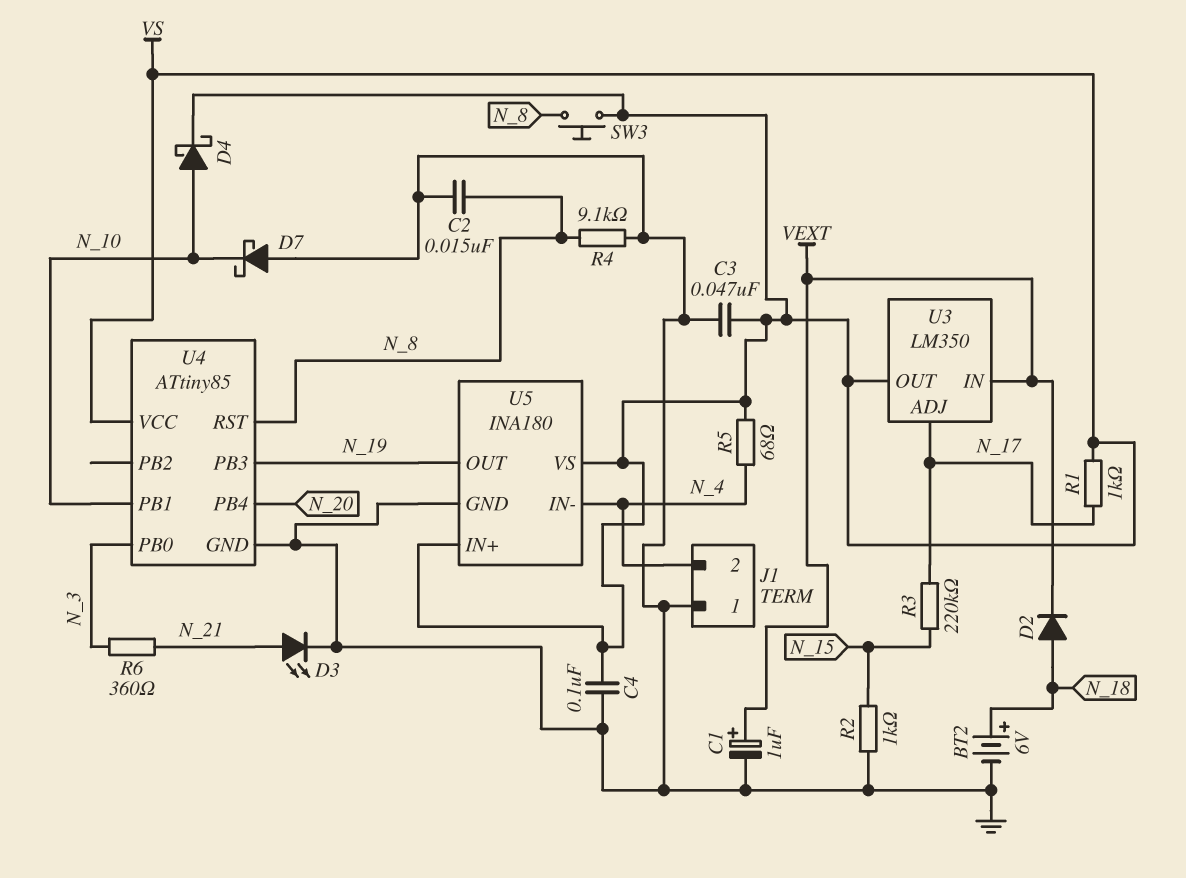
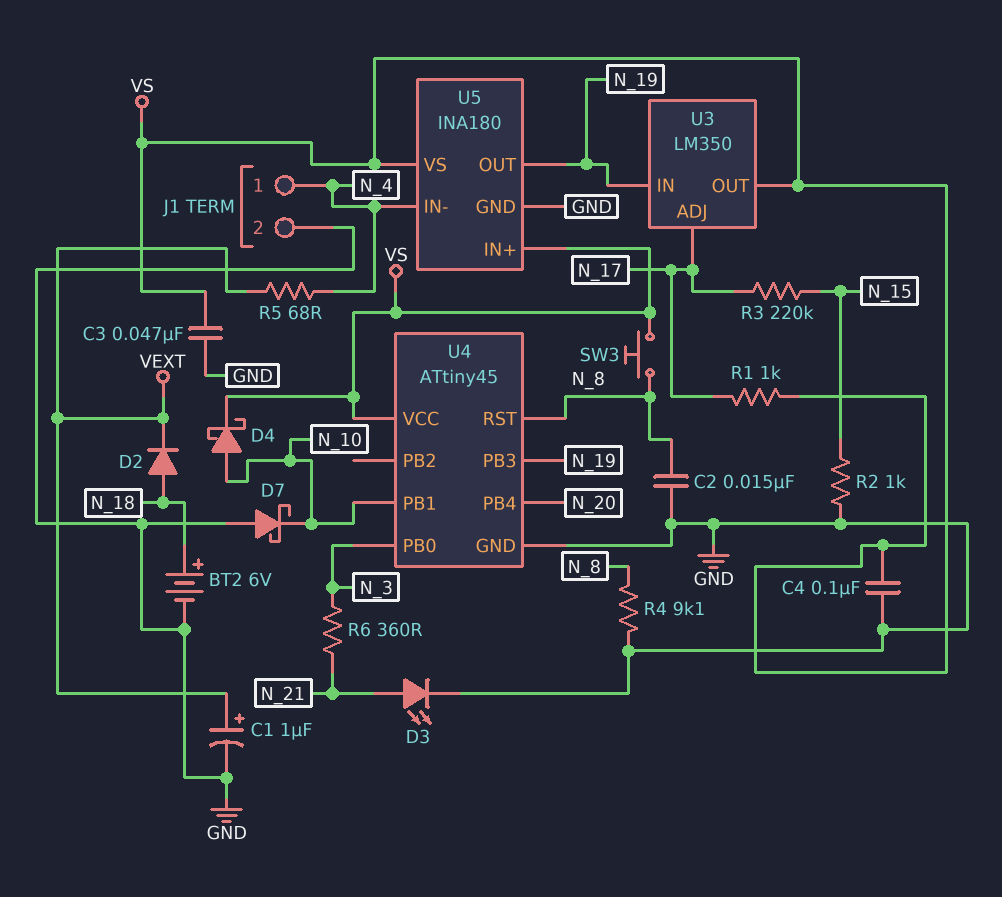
J1 pin 1: GND -> N_4
J1 pin 2: N_4 -> GND
R5: 68 (N_4, VS) -> 68 (N_4, VEXT)
U3 pin IN: VEXT -> N_19
U4: ATtiny85 -> ATtiny45

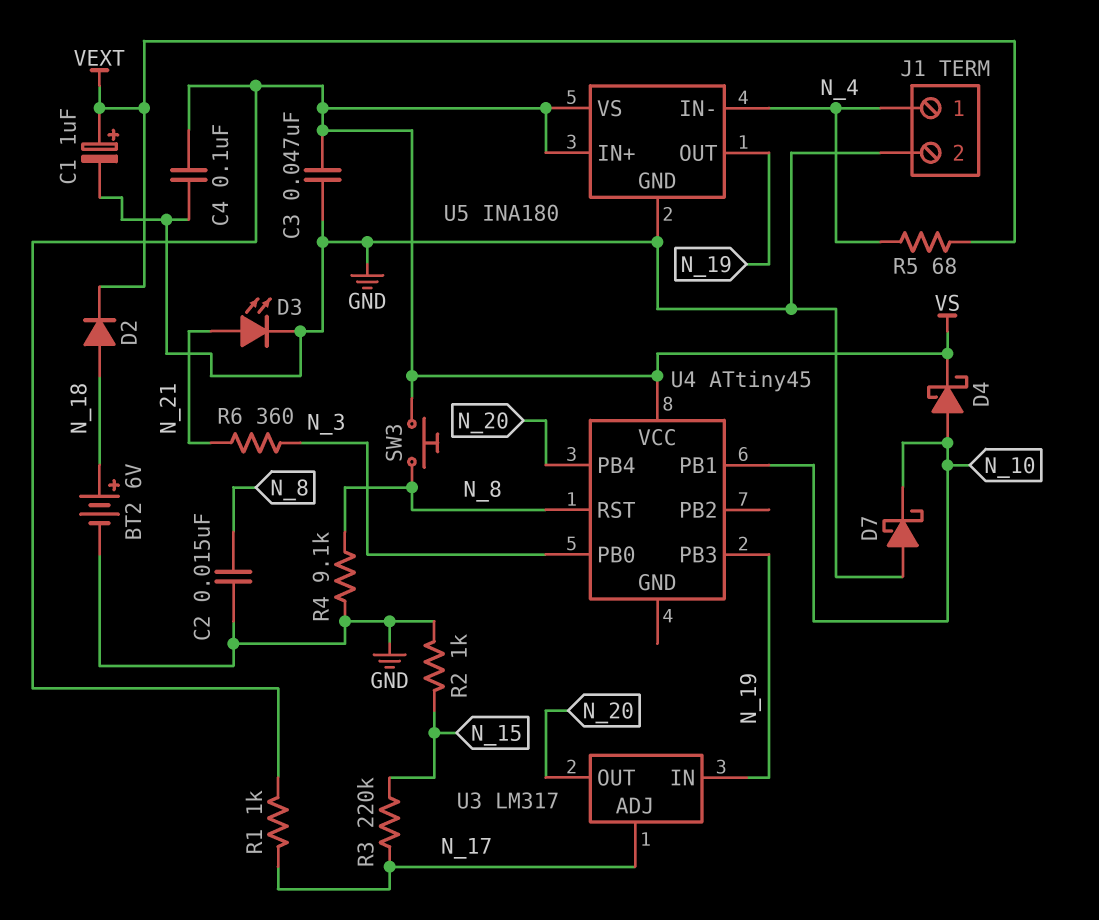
U3: LM350 -> LM317
U3 pin OUT: VS -> N_20
U4 pin GND: GND -> none

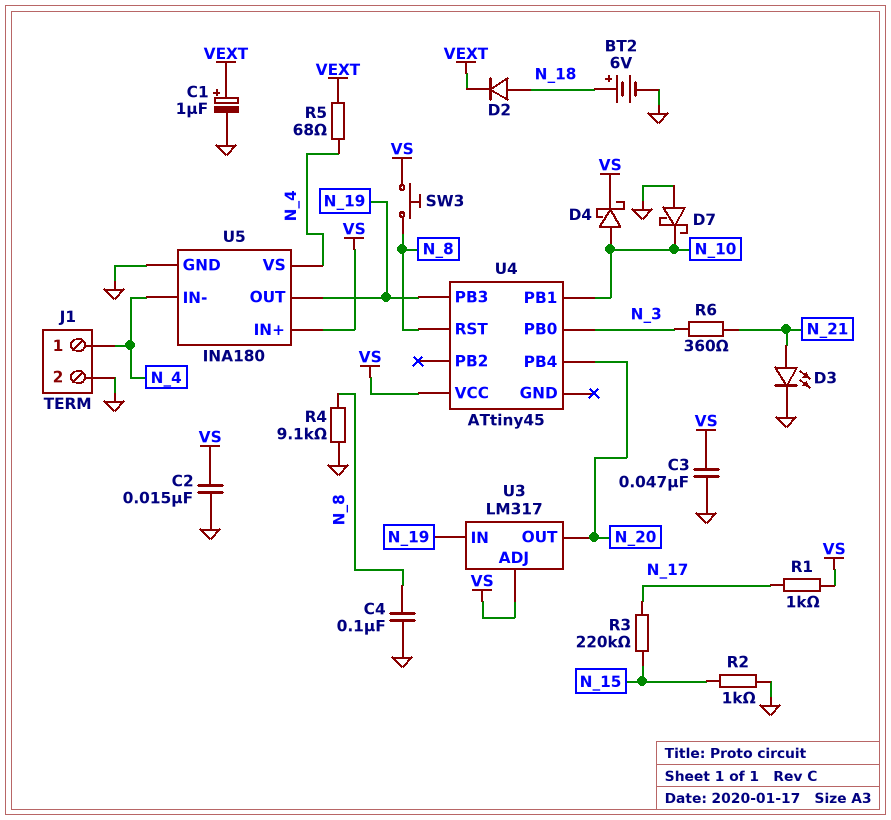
C2: 15nF (GND, N_8) -> 15nF (GND, VS)
C4: 100nF (GND, VS) -> 100nF (GND, N_8)
U3 pin ADJ: N_17 -> VS
U5 pin VS: VS -> N_4

